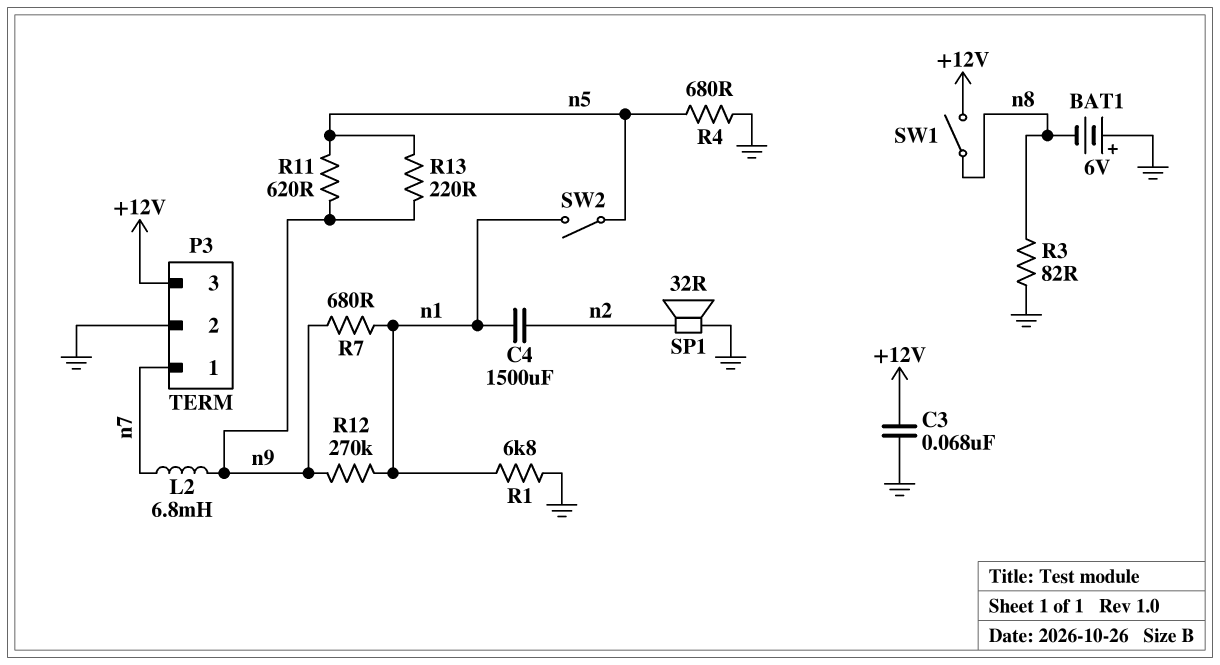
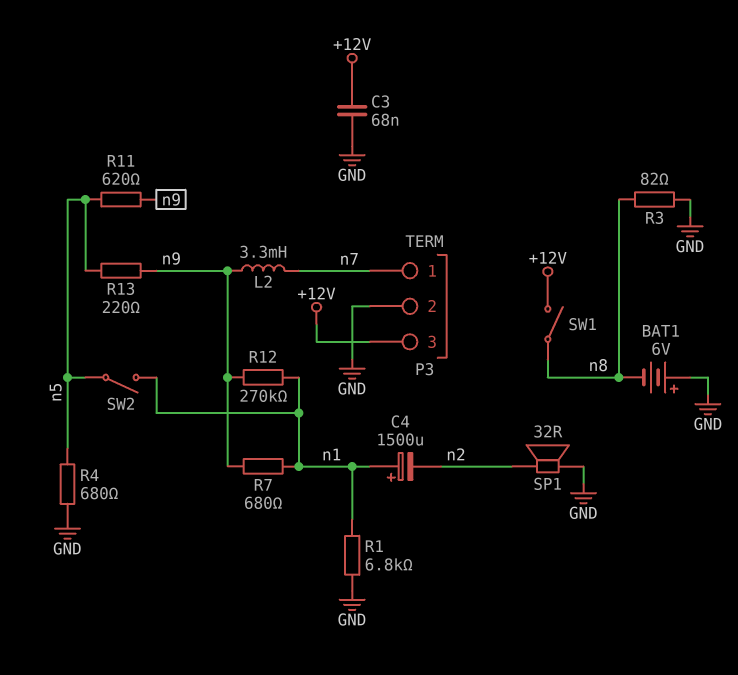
C4: 1500uF (n1, n2) -> 1500uF (plus n1, minus n2)
L2: 6.8mH (n7, n9) -> 3.3mH (n7, n9)

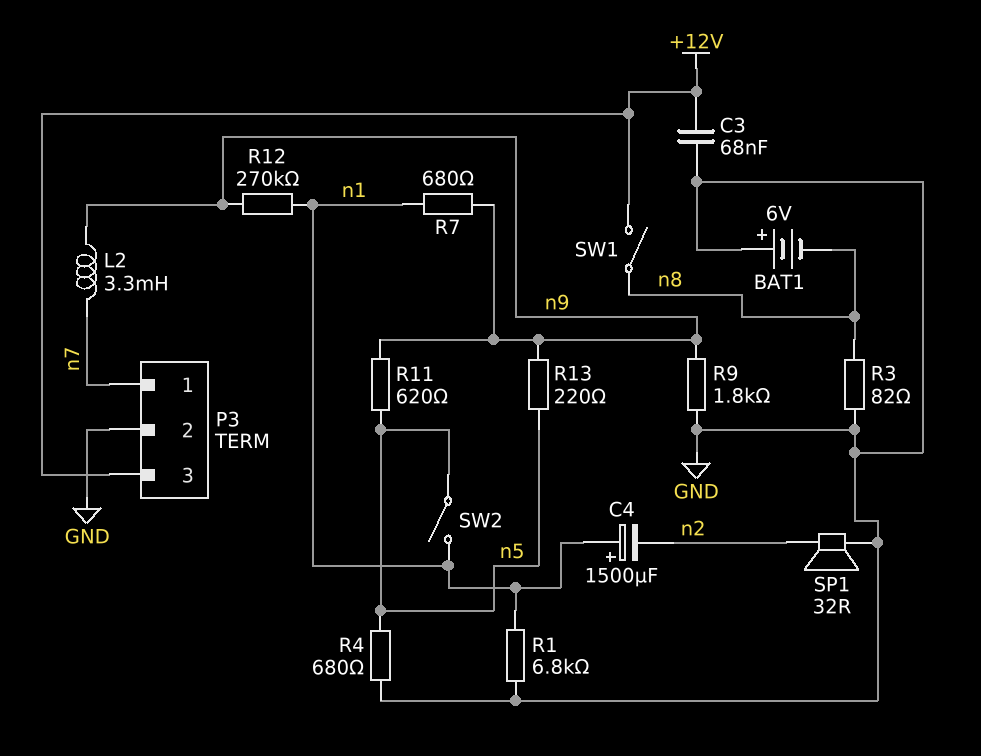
R9: none -> 1.8k (GND, n9)

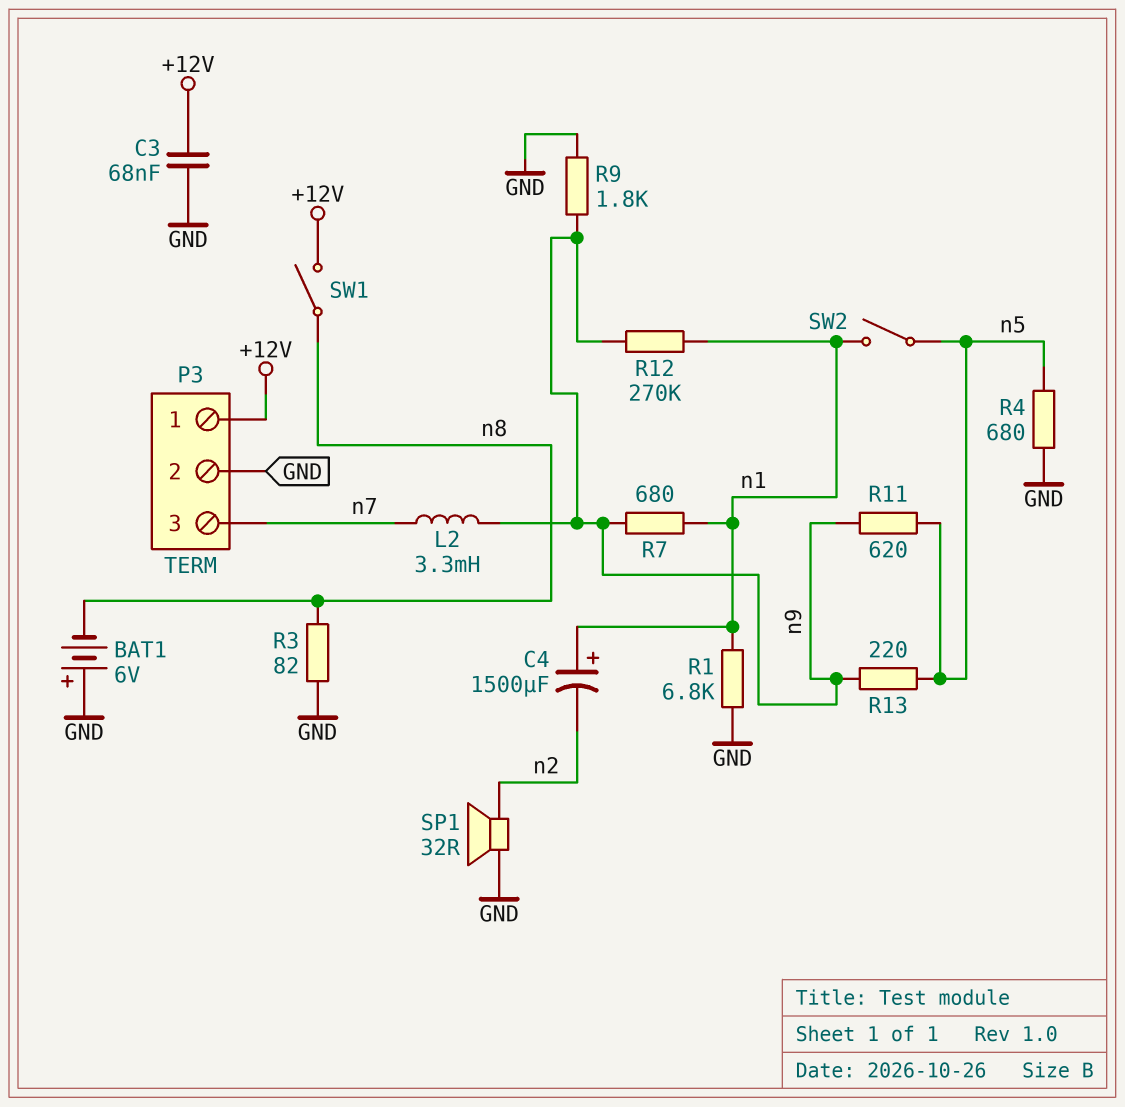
P3 pin 1: n7 -> +12V
P3 pin 3: +12V -> n7

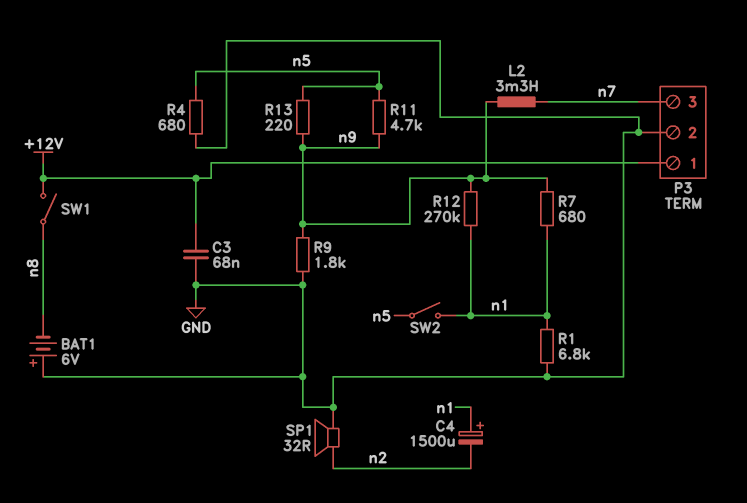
R3: 82 (GND, n8) -> none
R11: 620 (n5, n9) -> 4.7k (n5, n9)

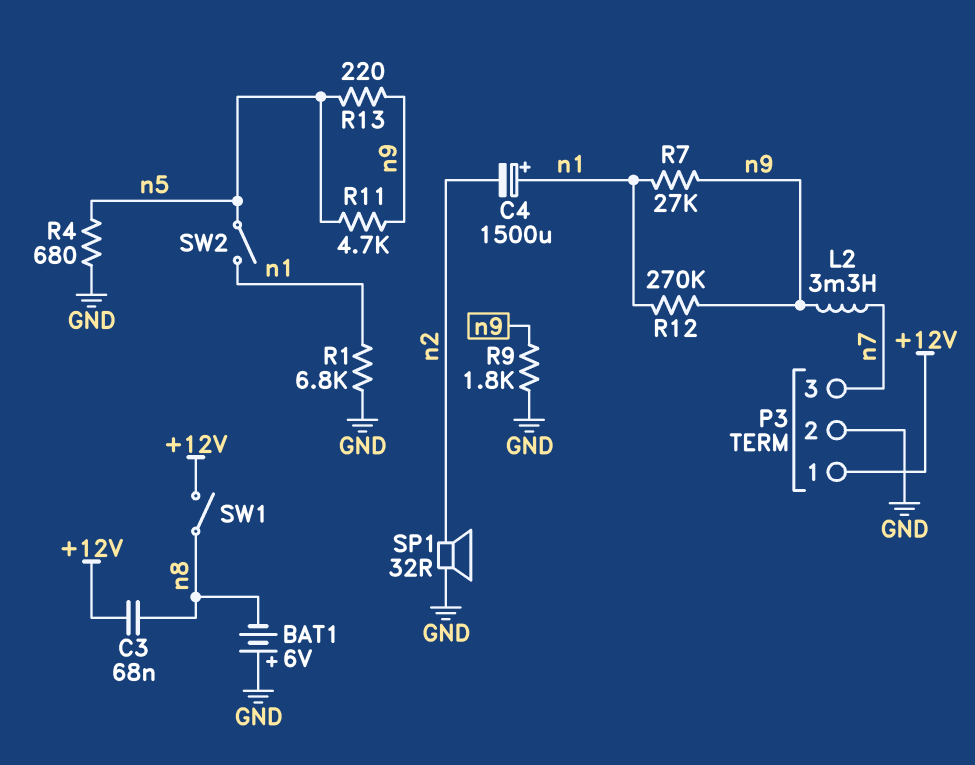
C3: 68nF (+12V, GND) -> 68nF (+12V, n8)
R7: 680 (n1, n9) -> 27k (n1, n9)

